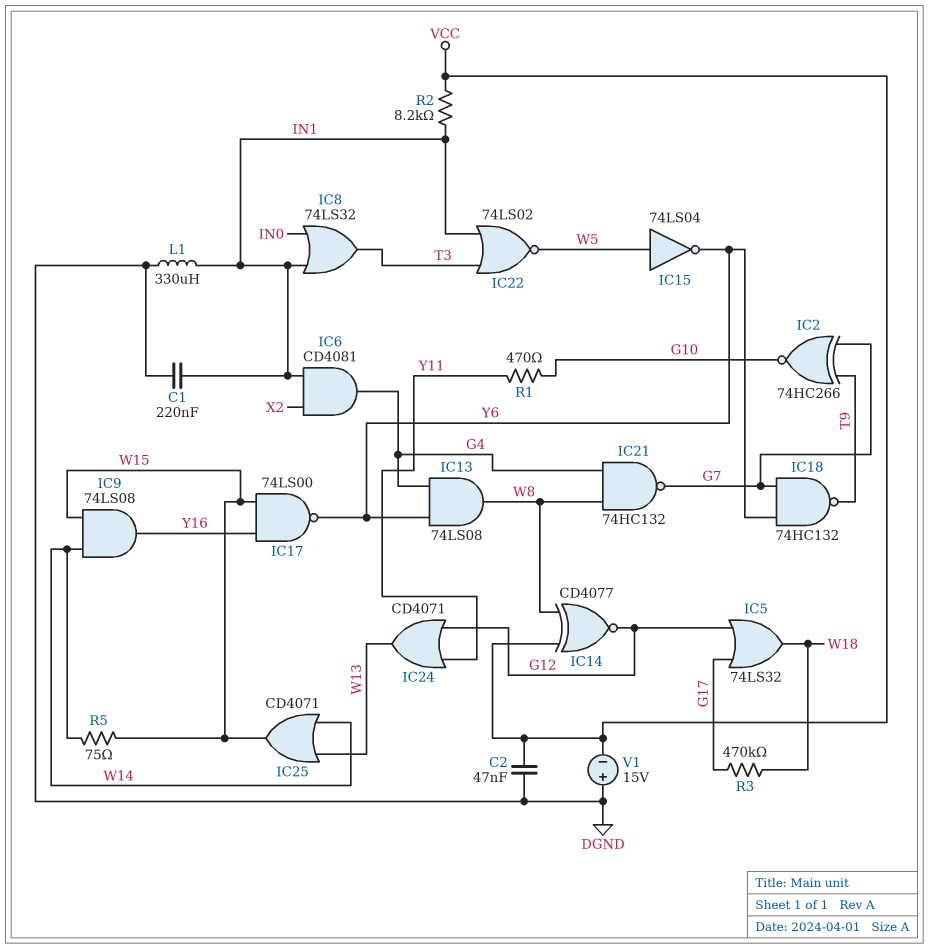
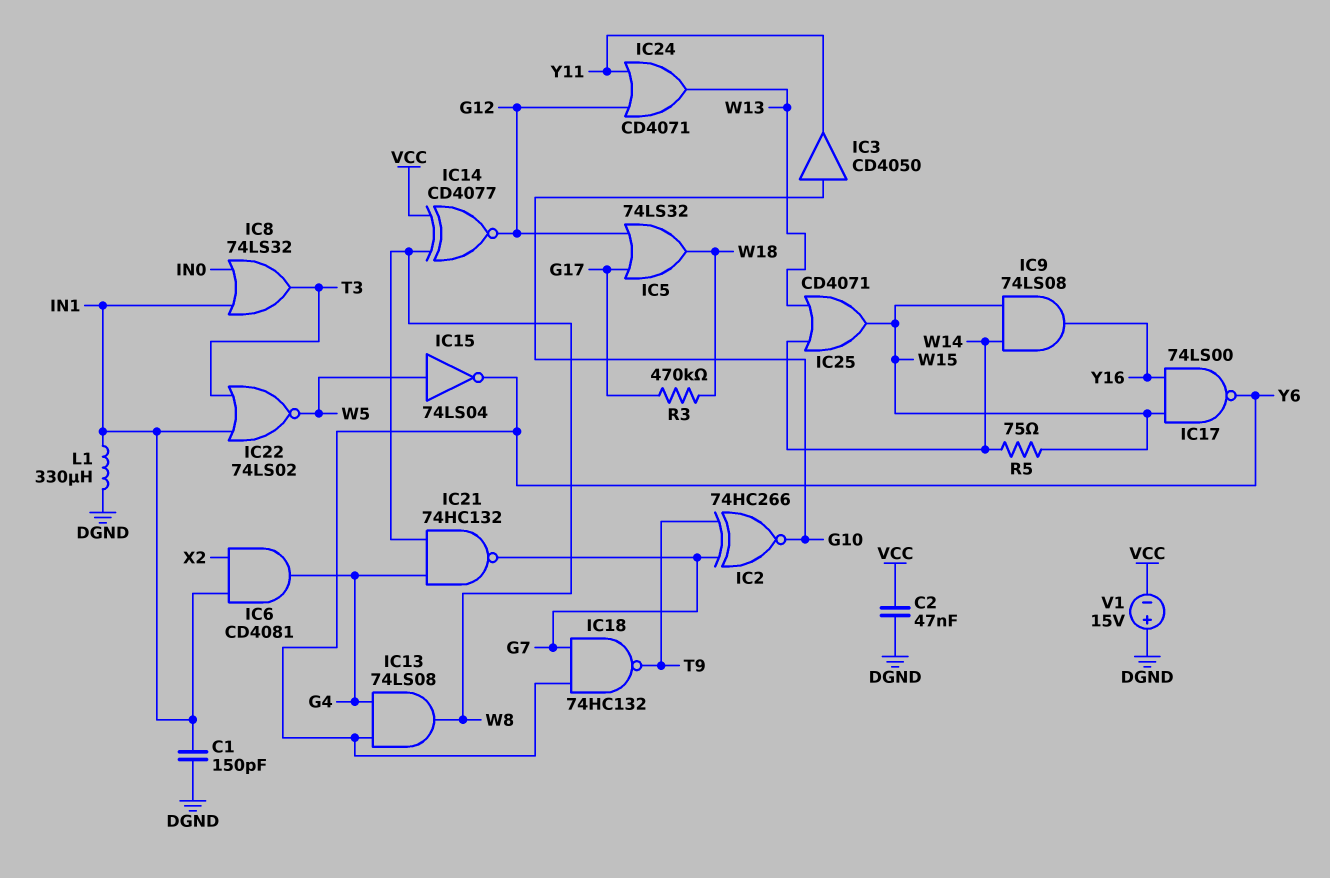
C1: 220nF (DGND, IN1) -> 150pF (DGND, IN1)
IC3: none -> buffer CD4050 (in G10, out Y11)
R1: 470 (G10, Y11) -> none
R2: 8.2k (IN1, VCC) -> none

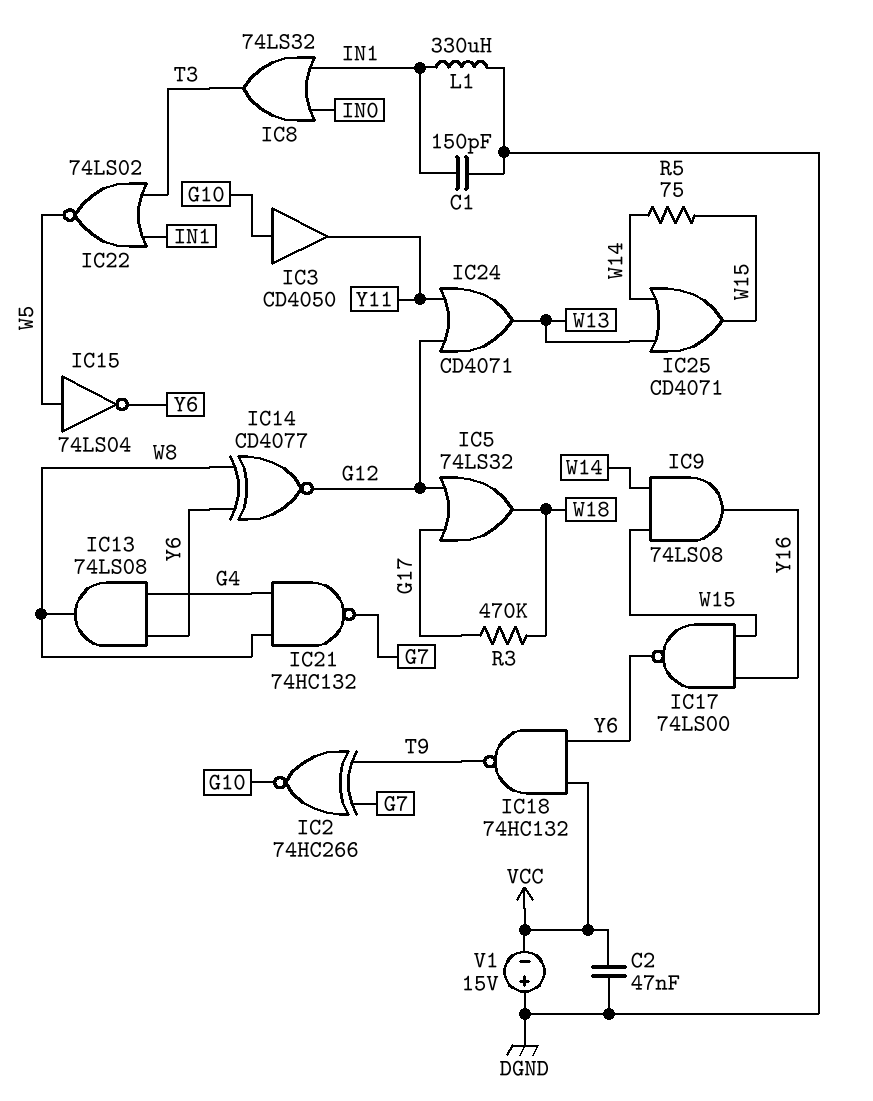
IC6: AND CD4081 (in IN1, in X2, out G4) -> none
IC14: XNOR CD4077 (in VCC, in W8, out G12) -> XNOR CD4077 (in W8, in Y6, out G12)
IC18: NAND 74HC132 (in G7, in Y6, out T9) -> NAND 74HC132 (in VCC, in Y6, out T9)

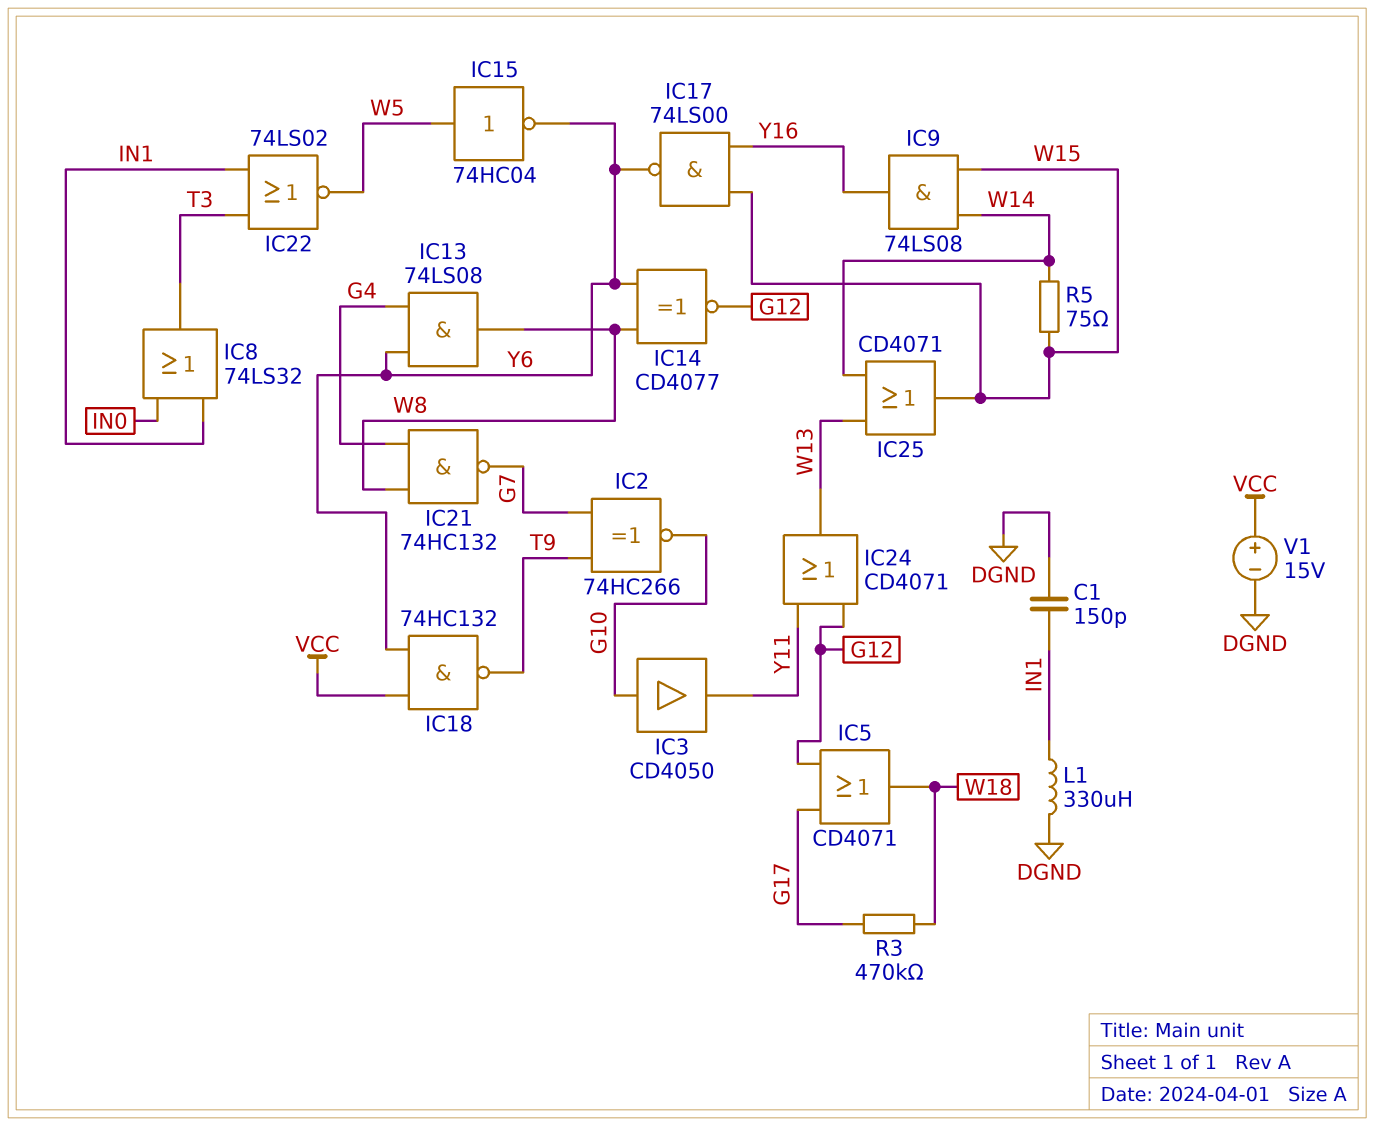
C2: 47nF (DGND, VCC) -> none
IC5: OR 74LS32 (in G12, in G17, out W18) -> OR CD4071 (in G12, in G17, out W18)
IC15: NOT 74LS04 (in W5, out Y6) -> NOT 74HC04 (in W5, out Y6)
V1: 15V (plus DGND, minus VCC) -> 15V (plus VCC, minus DGND)

